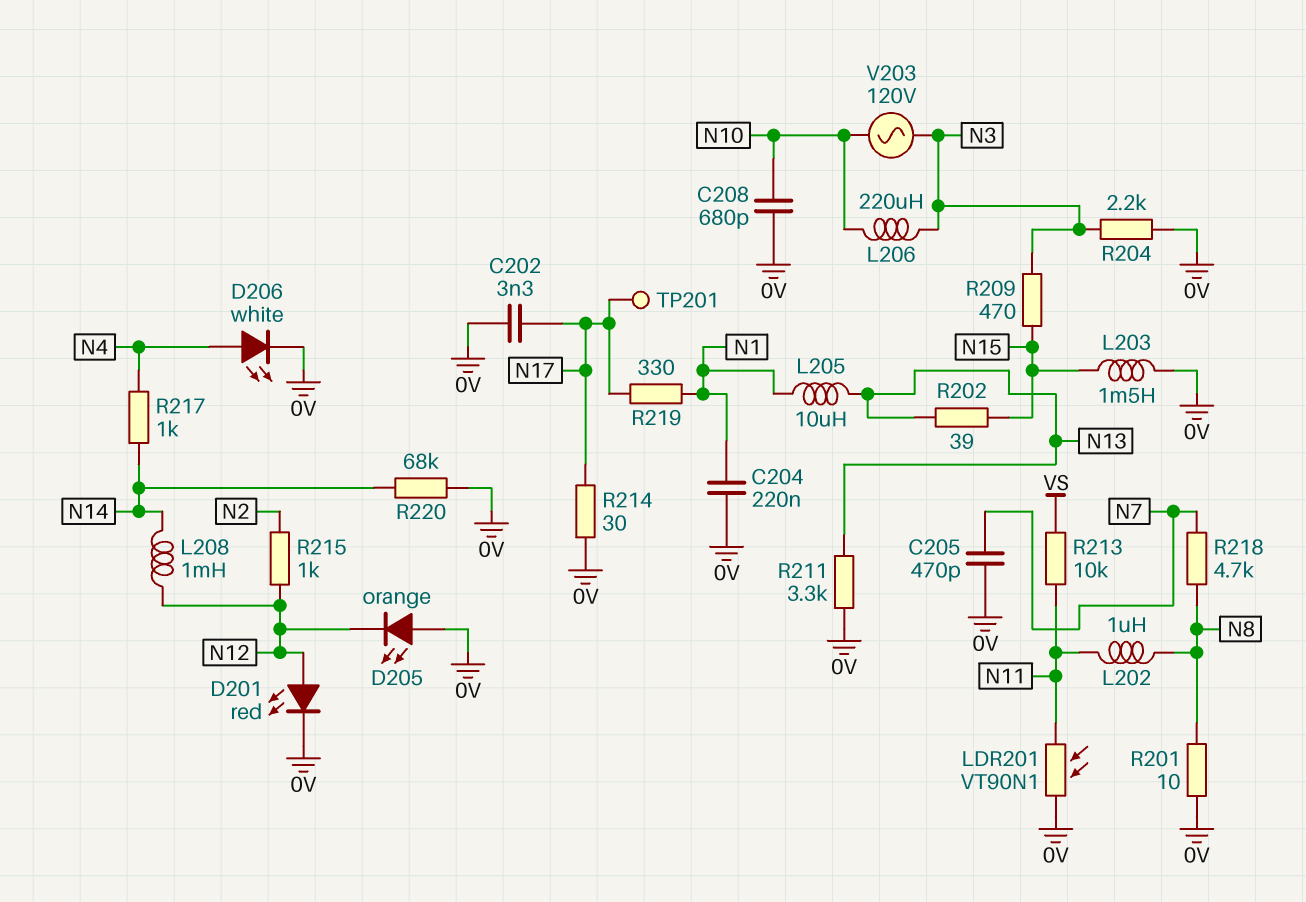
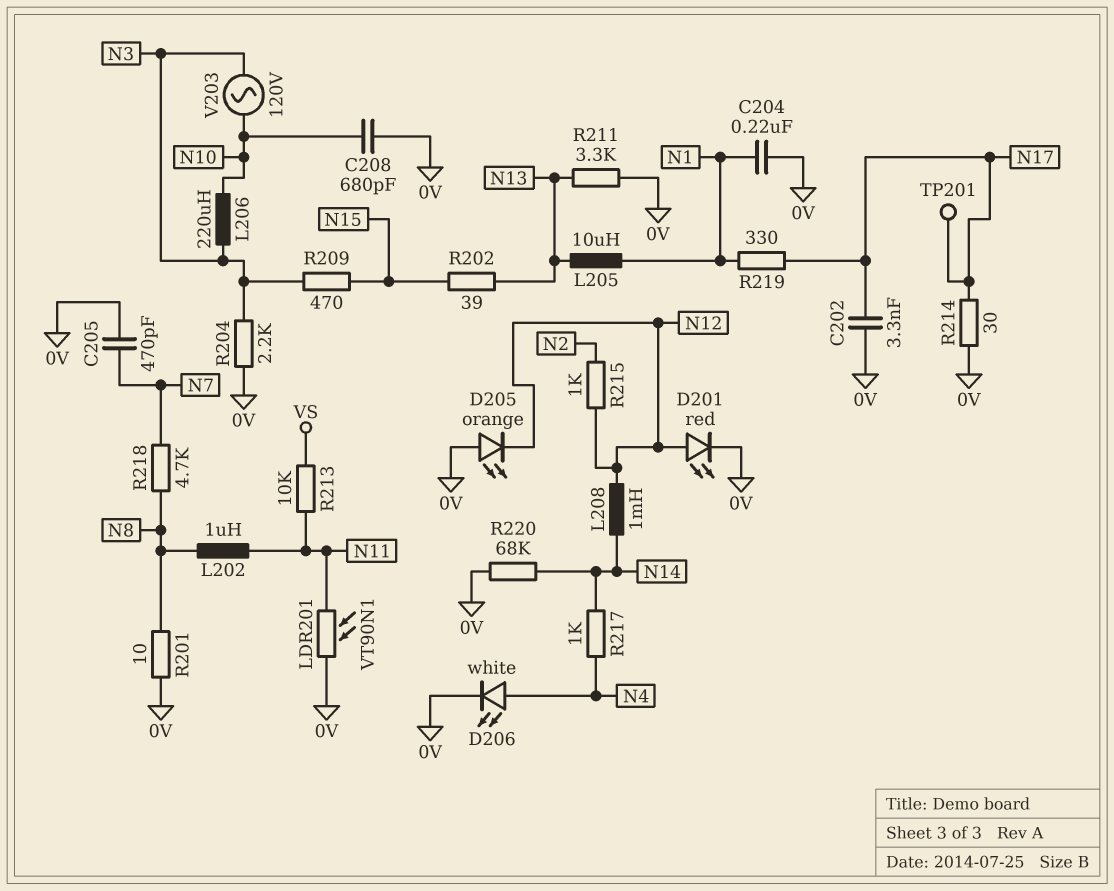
L203: 1.5mH (0V, N15) -> none

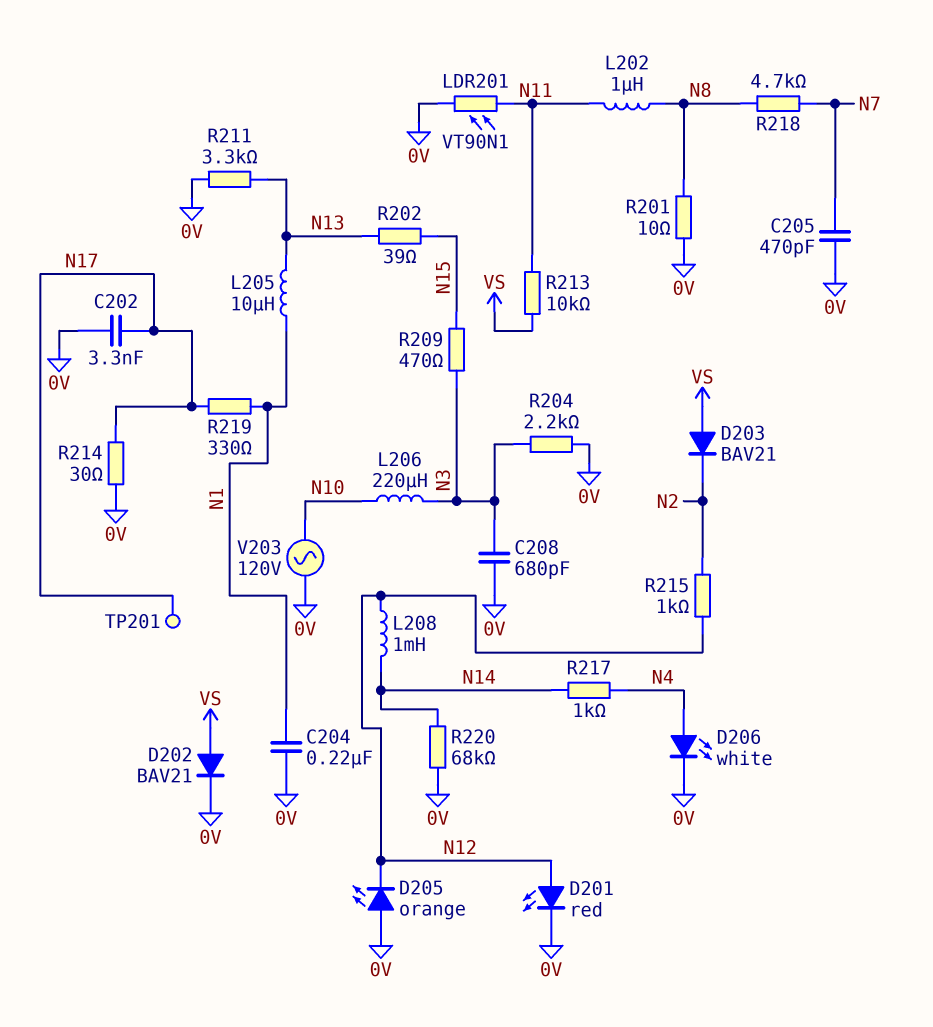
C208: 680pF (0V, N10) -> 680pF (0V, N3)
D202: none -> diode BAV21 (A VS, K 0V)
D203: none -> diode BAV21 (A VS, K N2)
V203: AC 120V (N3, N10) -> AC 120V (0V, N10)

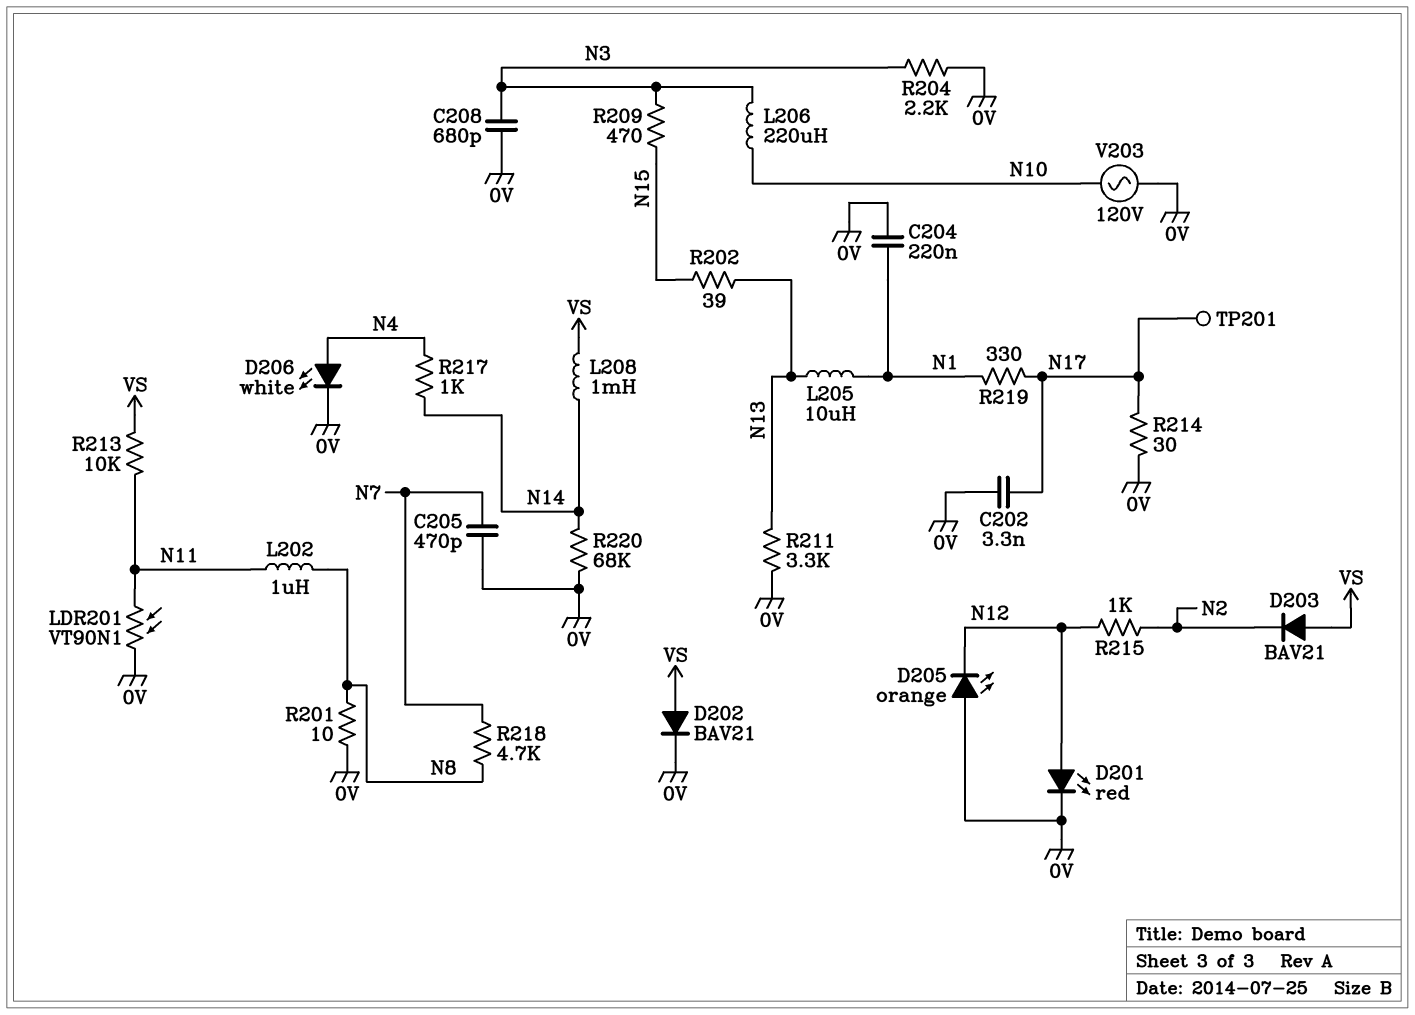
L208: 1mH (N12, N14) -> 1mH (N14, VS)

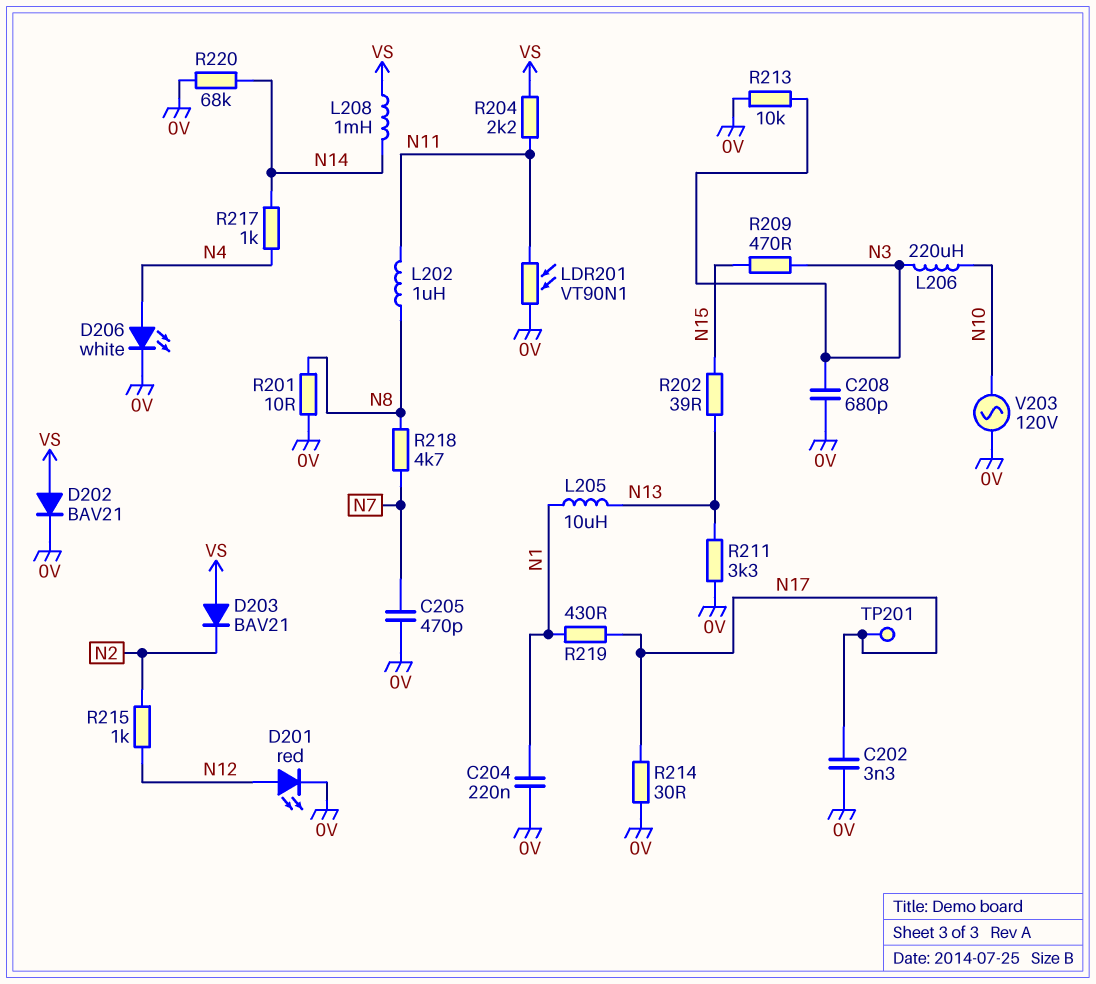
D205: LED orange (A 0V, K N12) -> none
R204: 2.2k (0V, N3) -> 2.2k (N11, VS)
R213: 10k (N11, VS) -> 10k (0V, N3)
R219: 330 (N1, N17) -> 430 (N1, N17)

